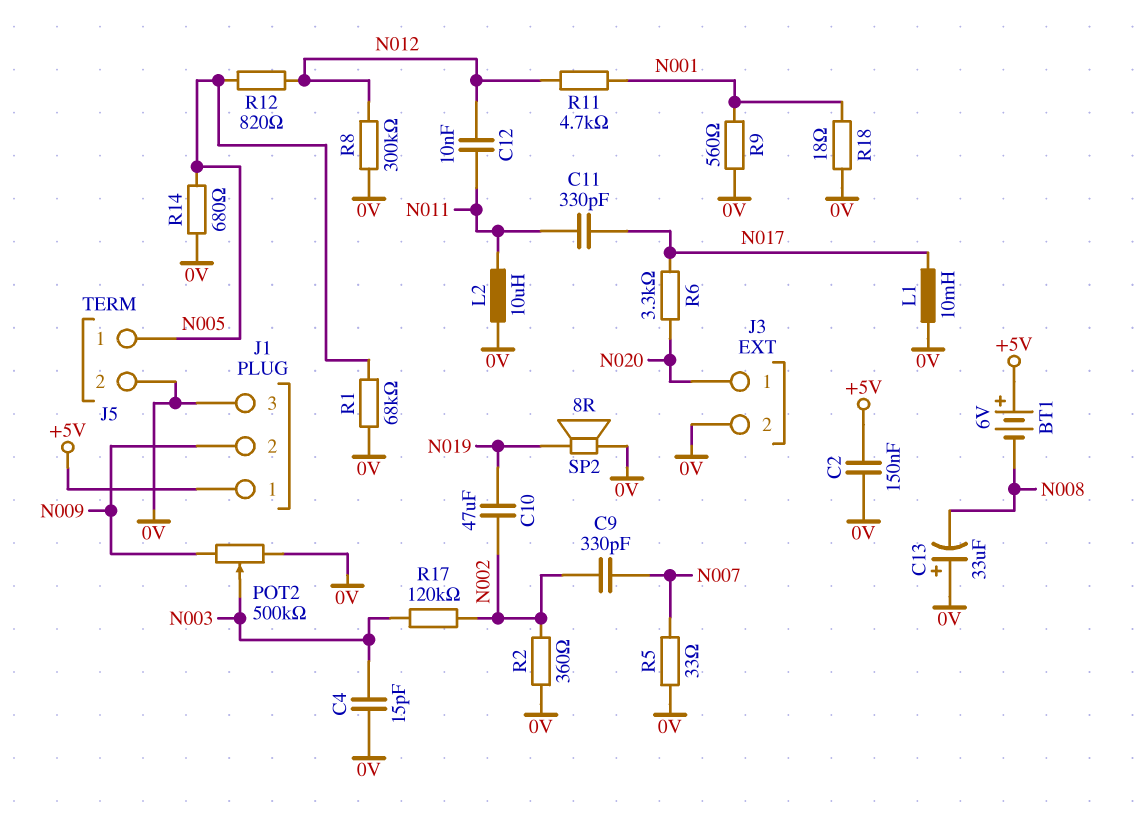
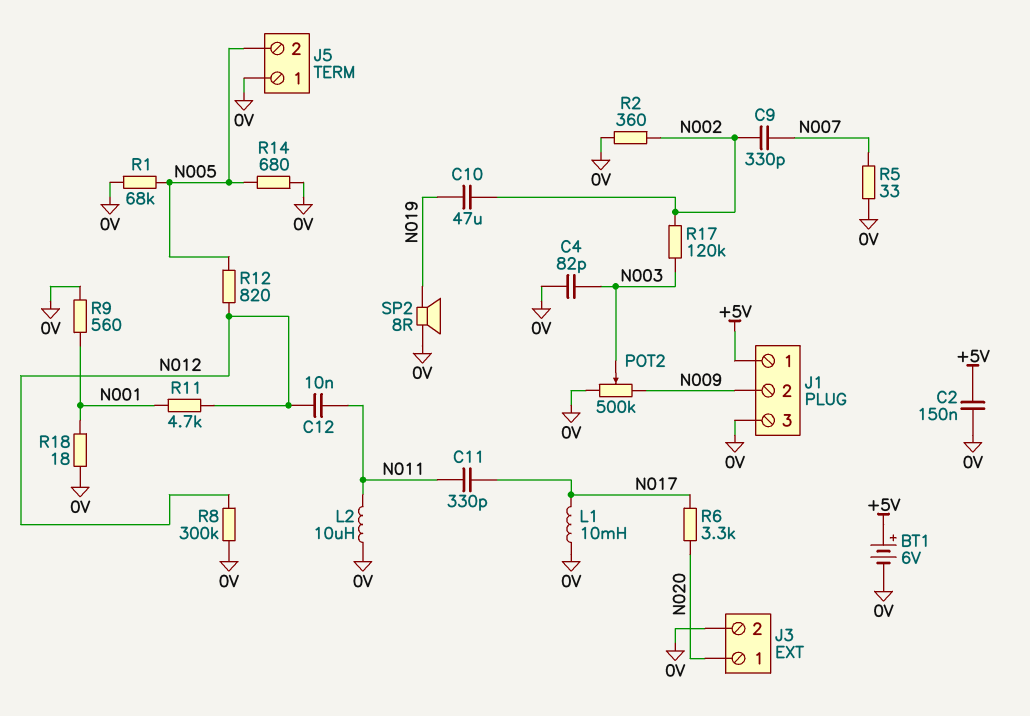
BT1: 6V (plus +5V, minus N008) -> 6V (plus +5V, minus 0V)
C4: 15pF (0V, N003) -> 82pF (0V, N003)
C13: 33uF (plus 0V, minus N008) -> none
J5 pin 1: N005 -> 0V
J5 pin 2: 0V -> N005

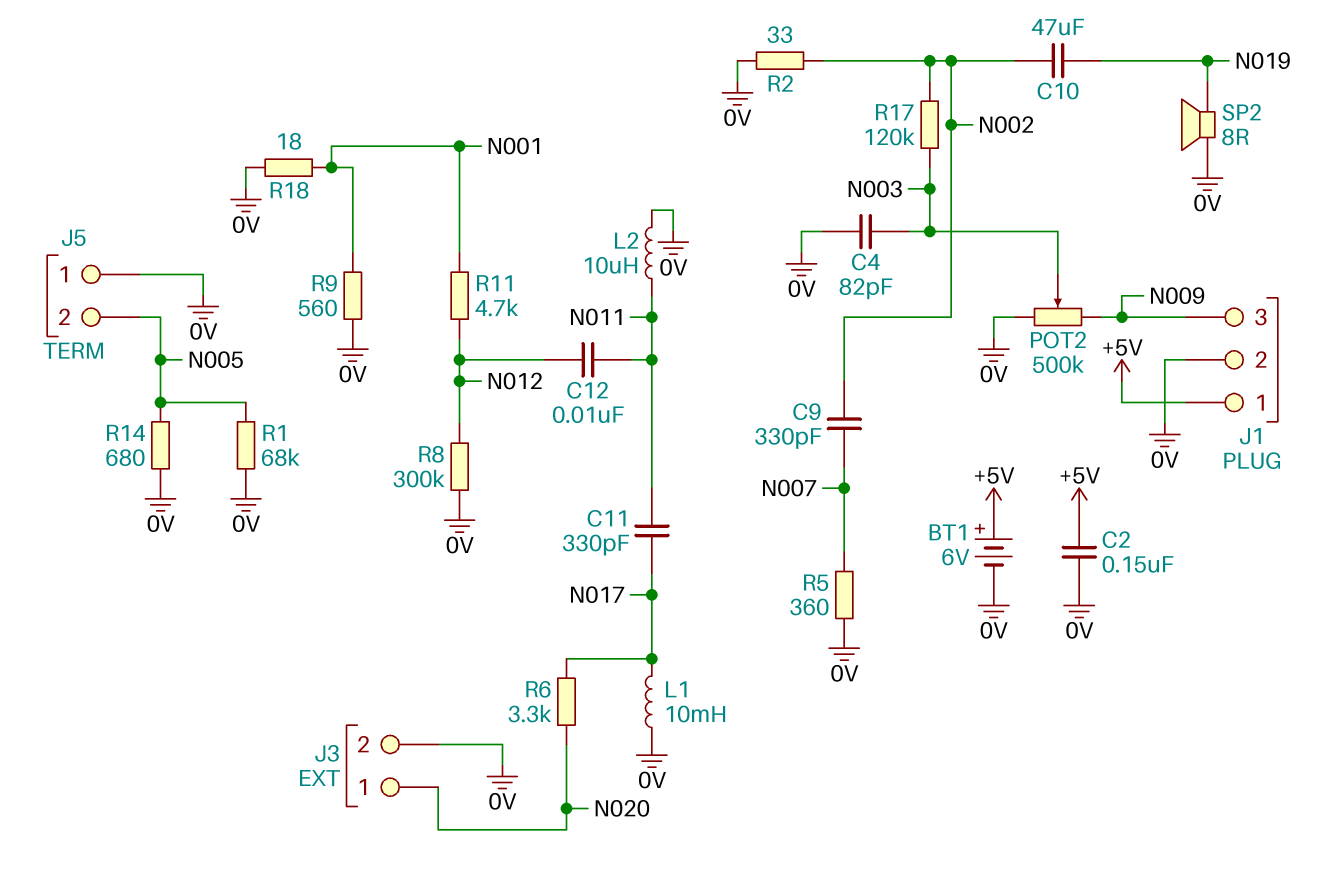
J1 pin 2: N009 -> 0V
J1 pin 3: 0V -> N009
R2: 360 (0V, N002) -> 33 (0V, N002)
R5: 33 (0V, N007) -> 360 (0V, N007)
R12: 820 (N005, N012) -> none

